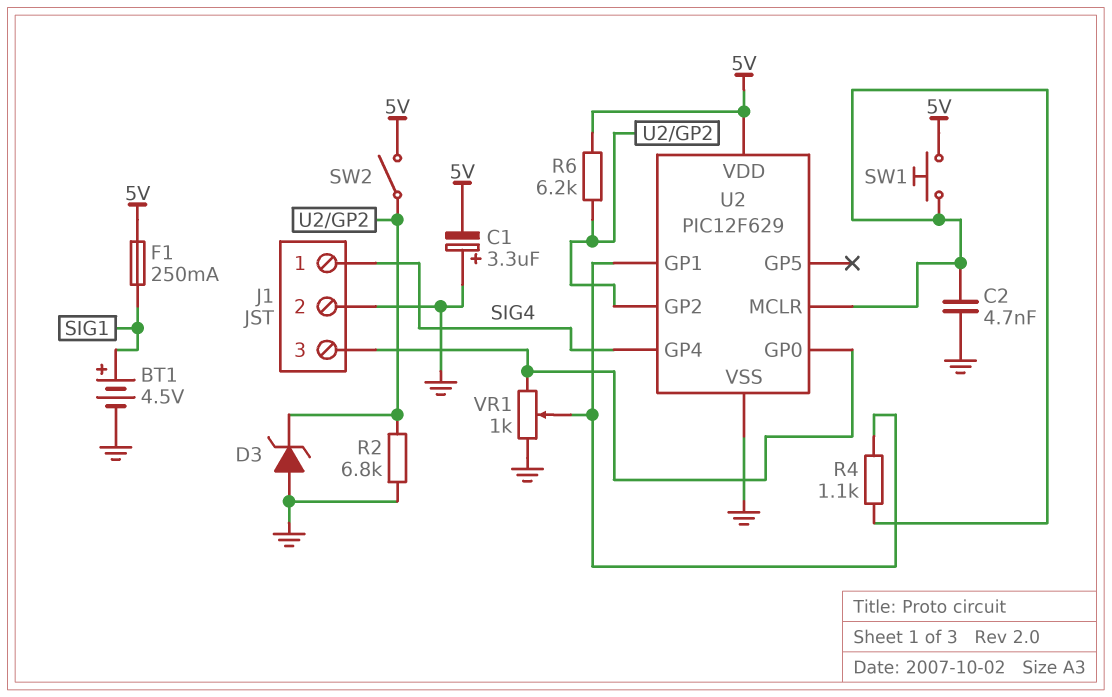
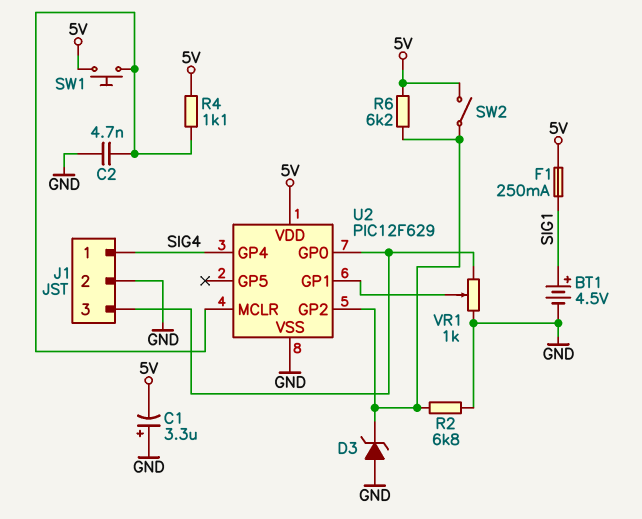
R4: 1.1k (U2/GP1, U2/MCLR) -> 1.1k (5V, U2/MCLR)

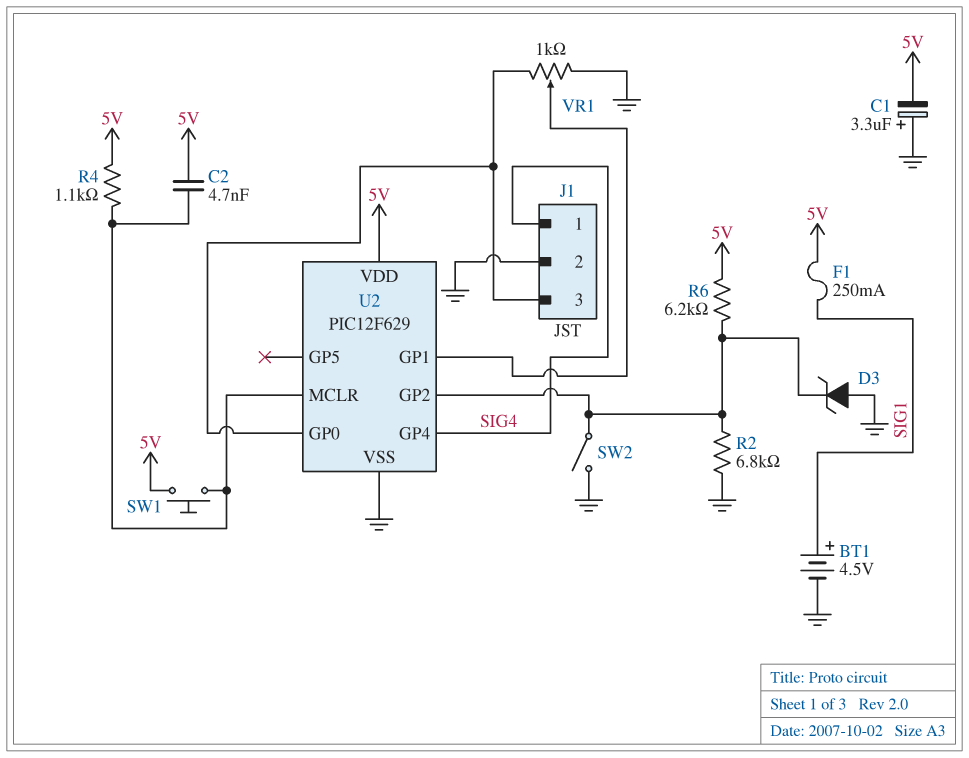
C2: 4.7nF (GND, U2/MCLR) -> 4.7nF (5V, U2/MCLR)
SW2: switch (5V, U2/GP2) -> switch (GND, U2/GP2)

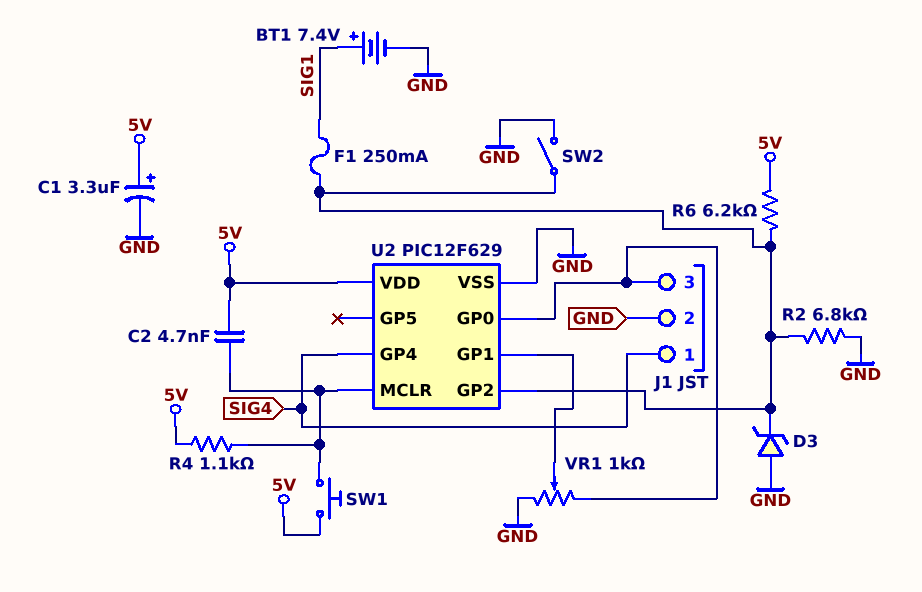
BT1: 4.5V (plus SIG1, minus GND) -> 7.4V (plus SIG1, minus GND)
C1: 3.3uF (plus GND, minus 5V) -> 3.3uF (plus 5V, minus GND)
F1: 250mA (5V, SIG1) -> 250mA (SIG1, U2/GP2)

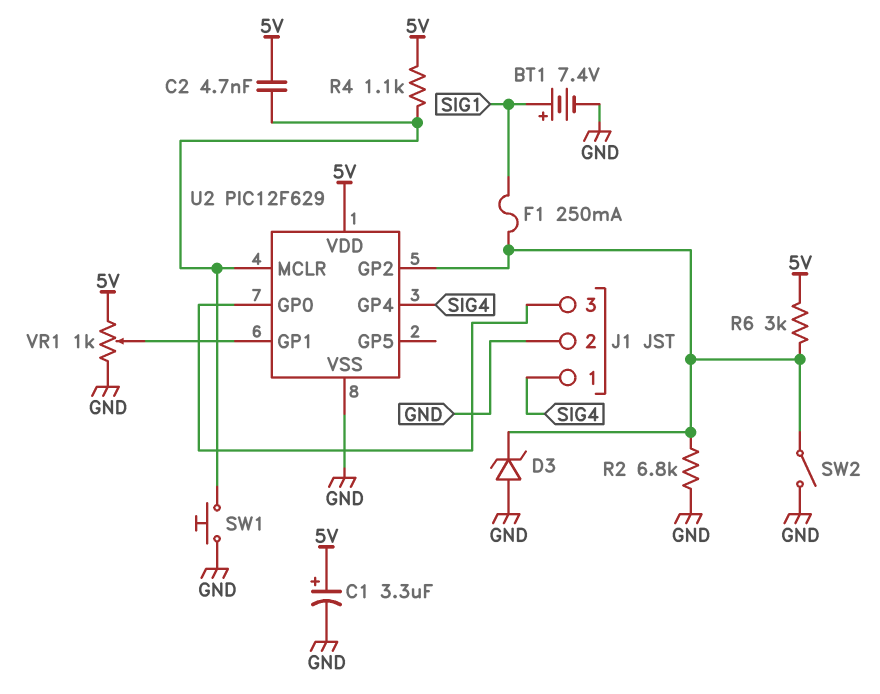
R6: 6.2k (5V, U2/GP2) -> 3k (5V, U2/GP2)
SW1: button (5V, U2/MCLR) -> button (GND, U2/MCLR)
VR1: 1k (GND, J1/3, wiper U2/GP1) -> 1k (5V, GND, wiper U2/GP1)

